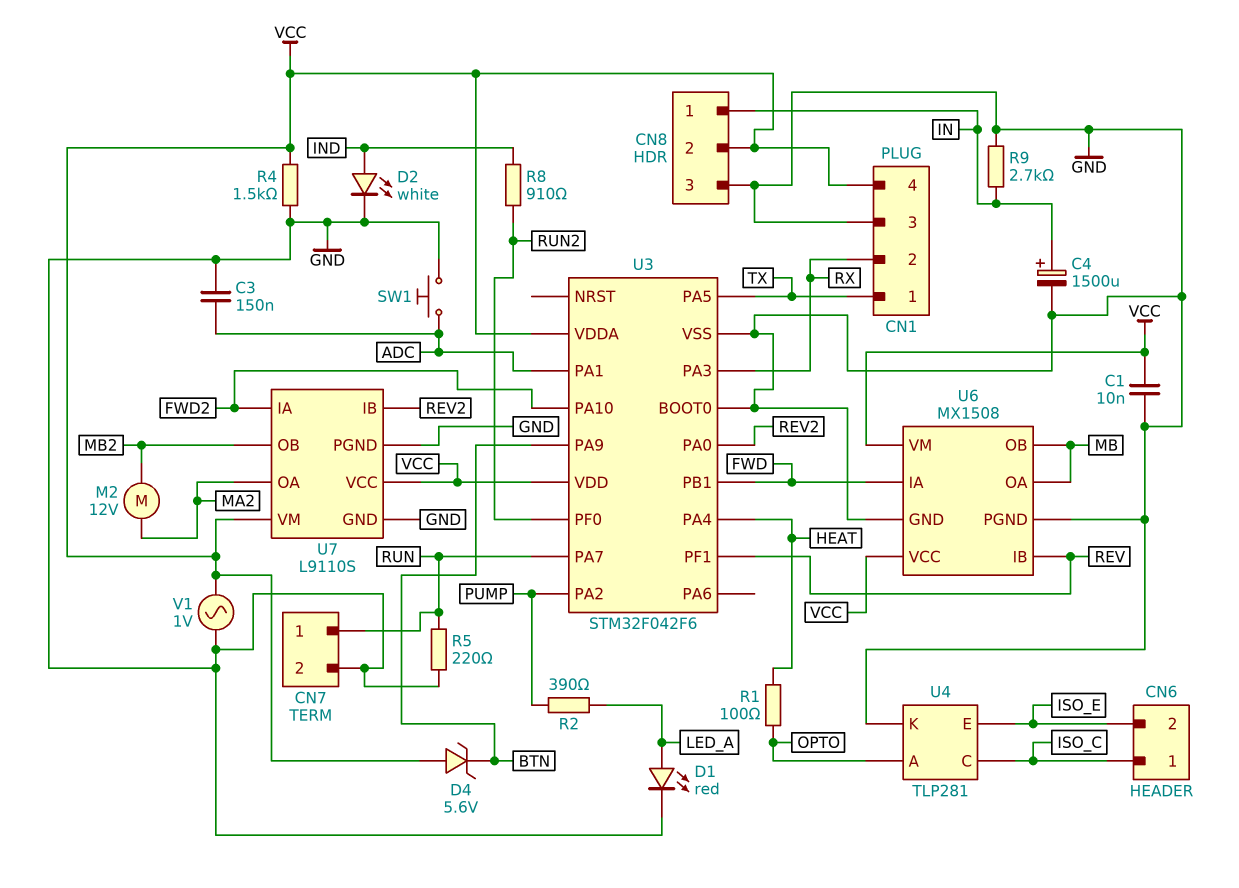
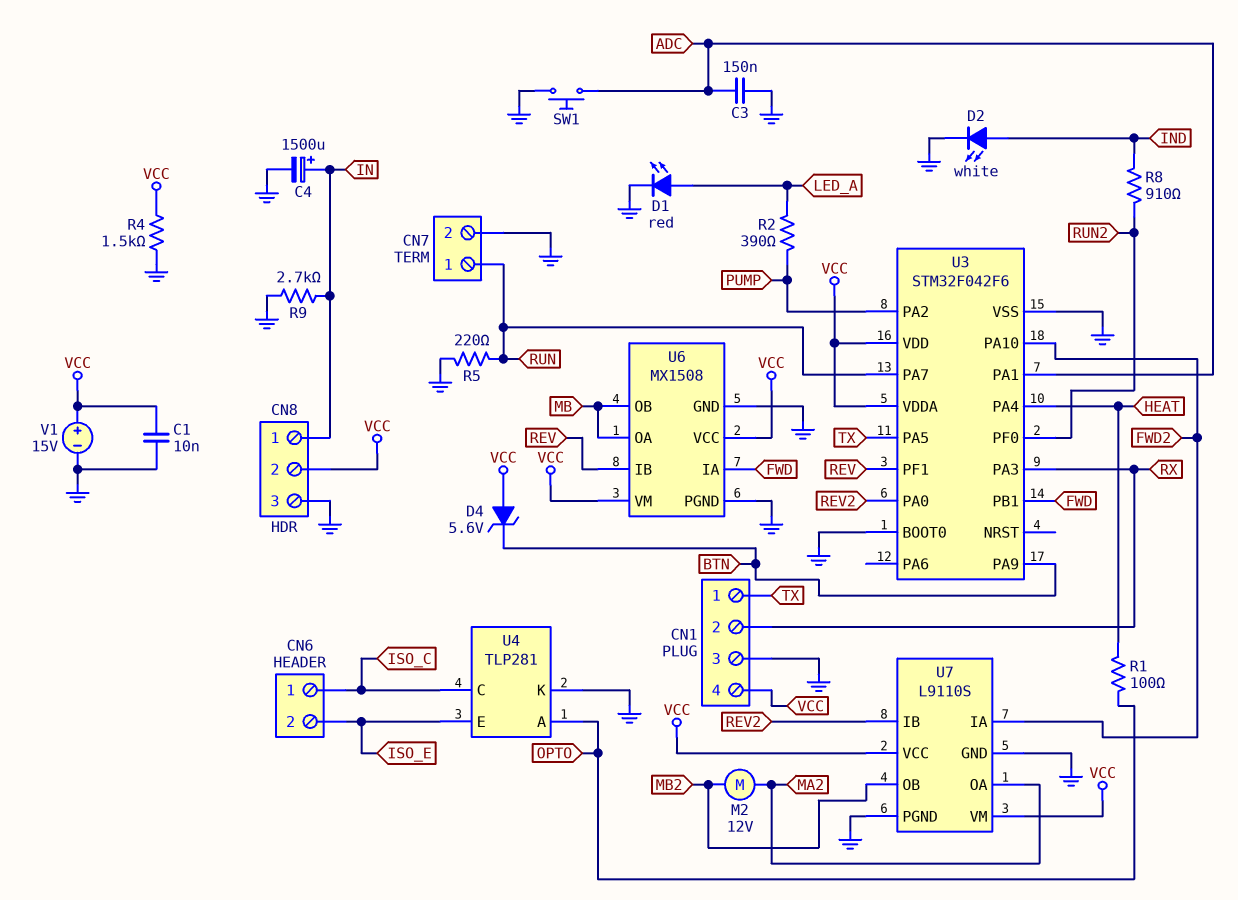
V1: AC 1V (GND, VCC) -> 15V (plus VCC, minus GND)

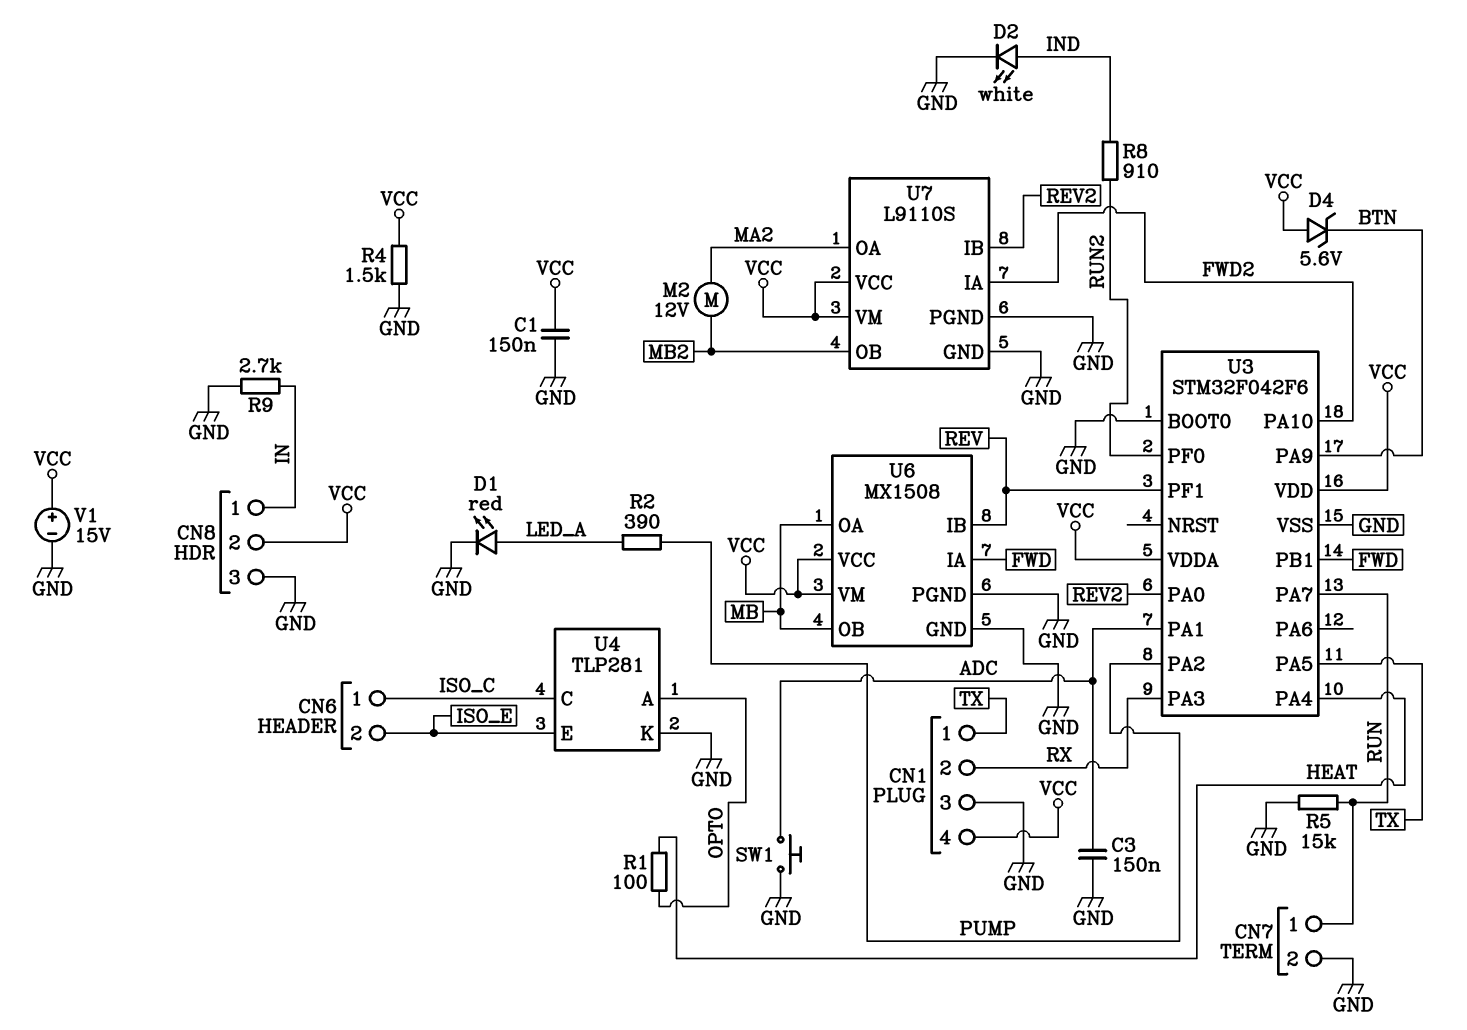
C1: 10nF (GND, VCC) -> 150nF (GND, VCC)
C4: 1500uF (plus IN, minus GND) -> none
R5: 220 (GND, RUN) -> 15k (GND, RUN)

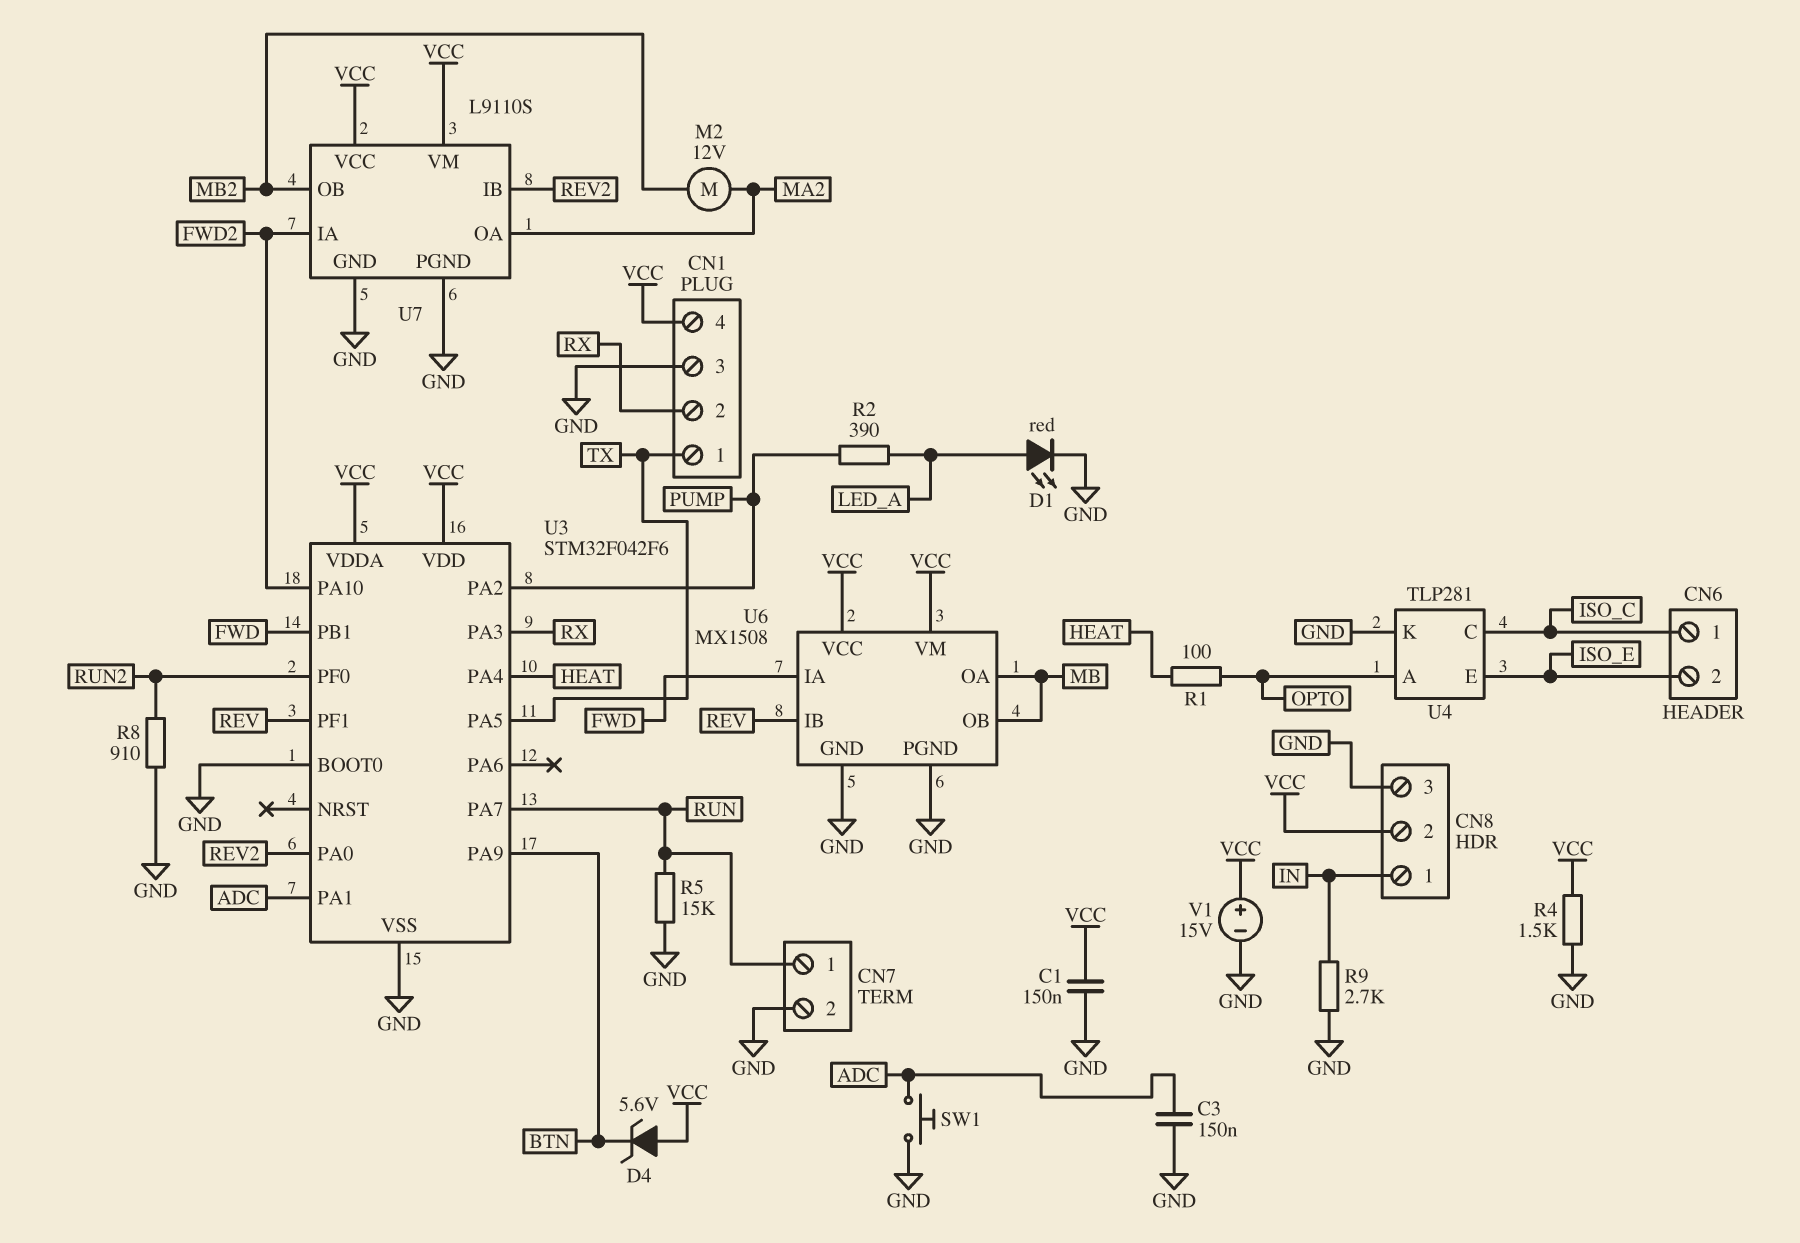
D2: LED white (A IND, K GND) -> none
R8: 910 (IND, RUN2) -> 910 (GND, RUN2)

